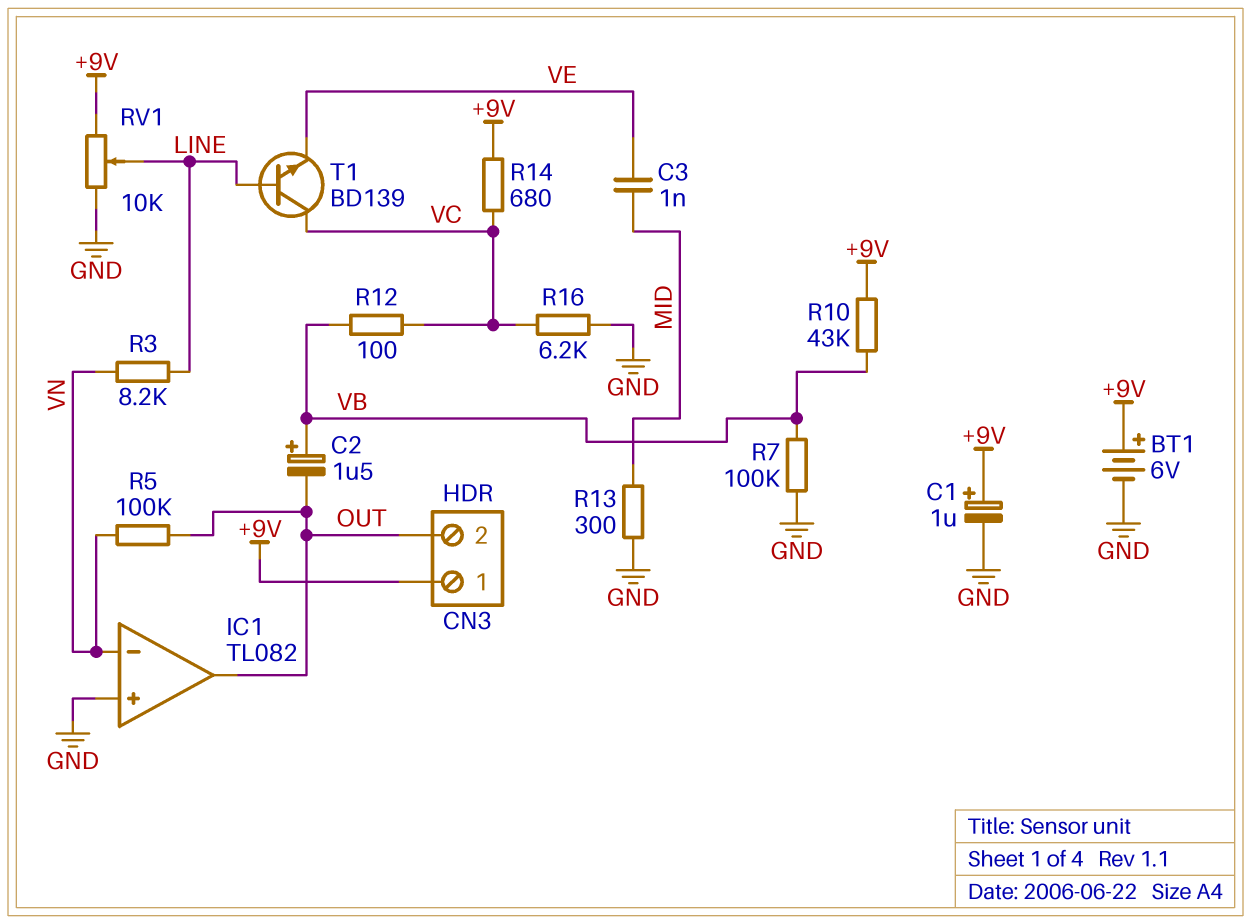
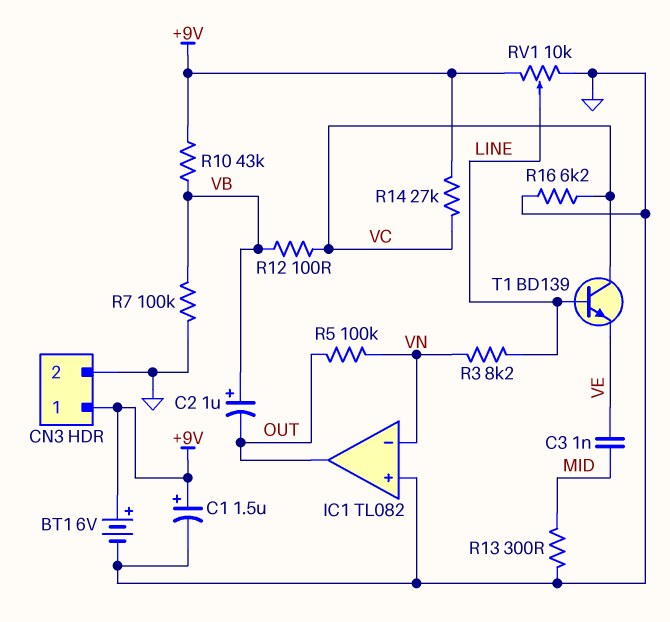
C1: 1uF (plus +9V, minus GND) -> 1.5uF (plus +9V, minus GND)
C2: 1.5uF (plus VB, minus OUT) -> 1uF (plus VB, minus OUT)
CN3 pin 2: OUT -> GND
R14: 680 (+9V, VC) -> 27k (+9V, VC)

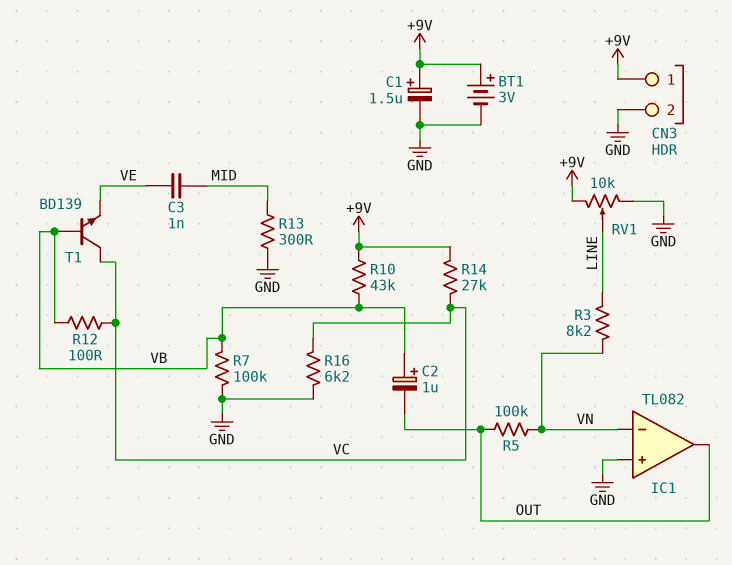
BT1: 6V (plus +9V, minus GND) -> 3V (plus +9V, minus GND)
T1: NPN BD139 (B LINE, C VC, E VE) -> NPN BD139 (B VB, C VC, E VE)

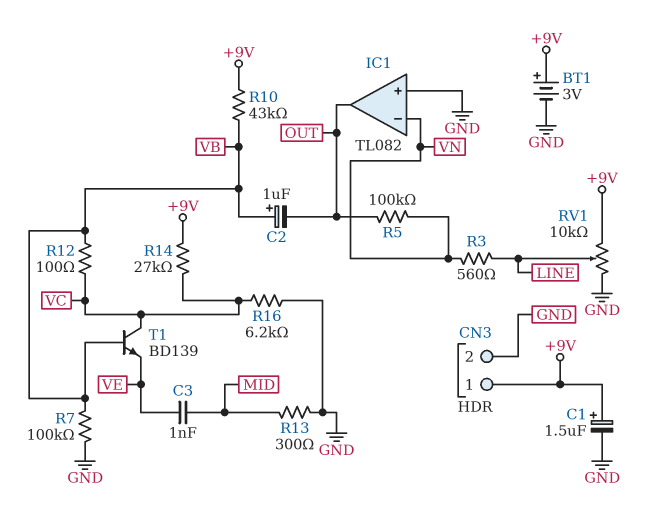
R3: 8.2k (LINE, VN) -> 560 (LINE, VN)

